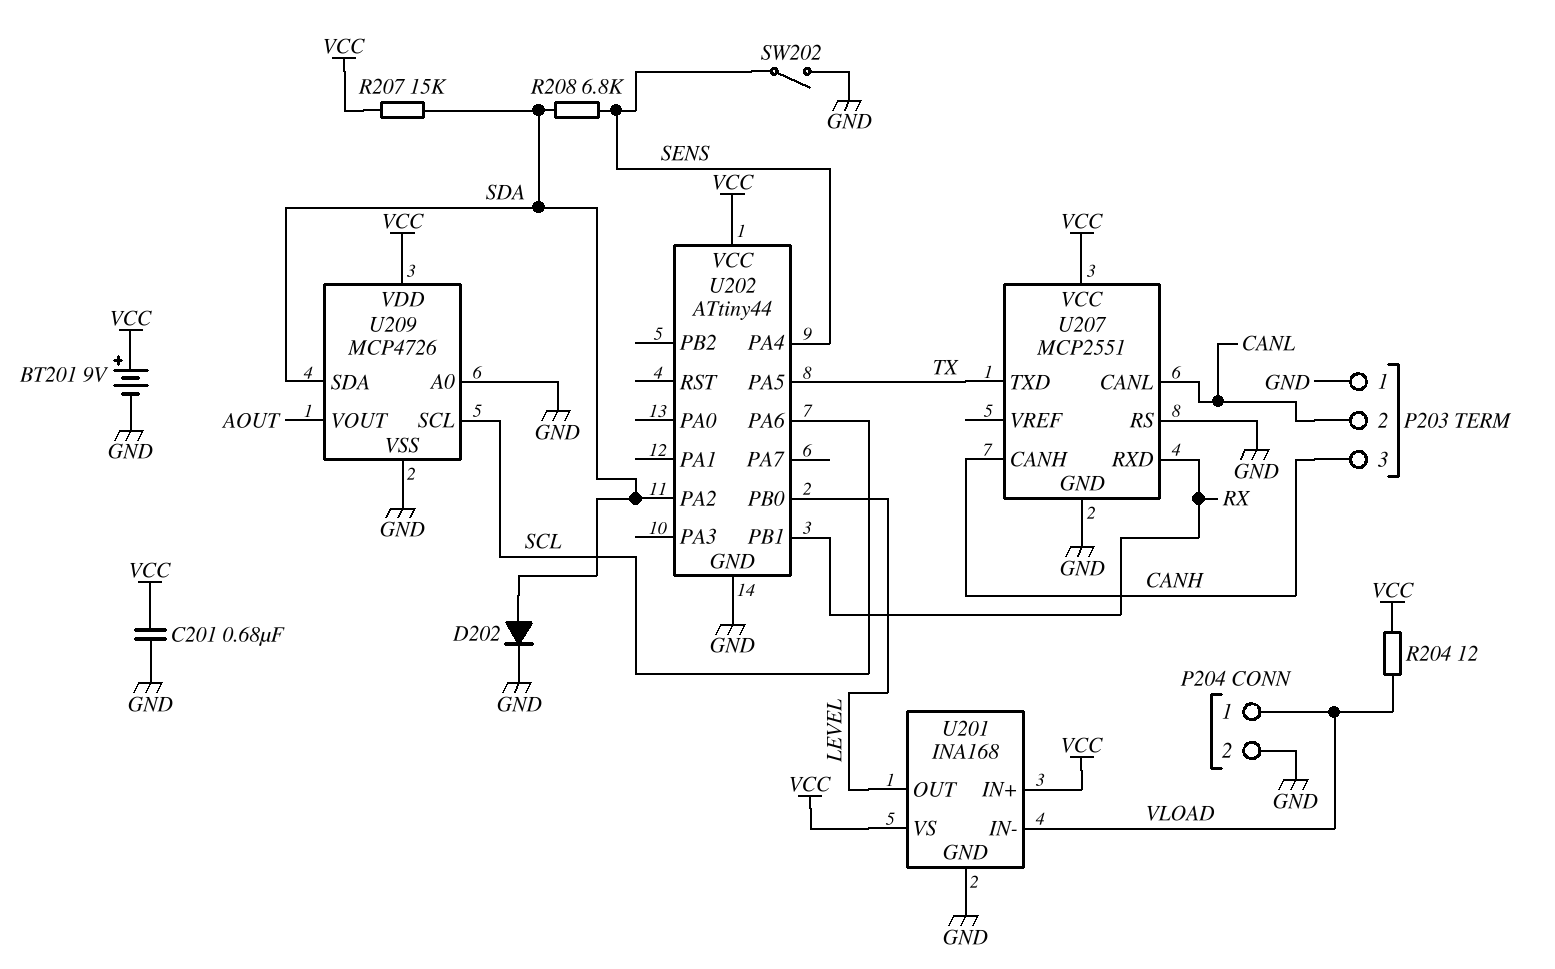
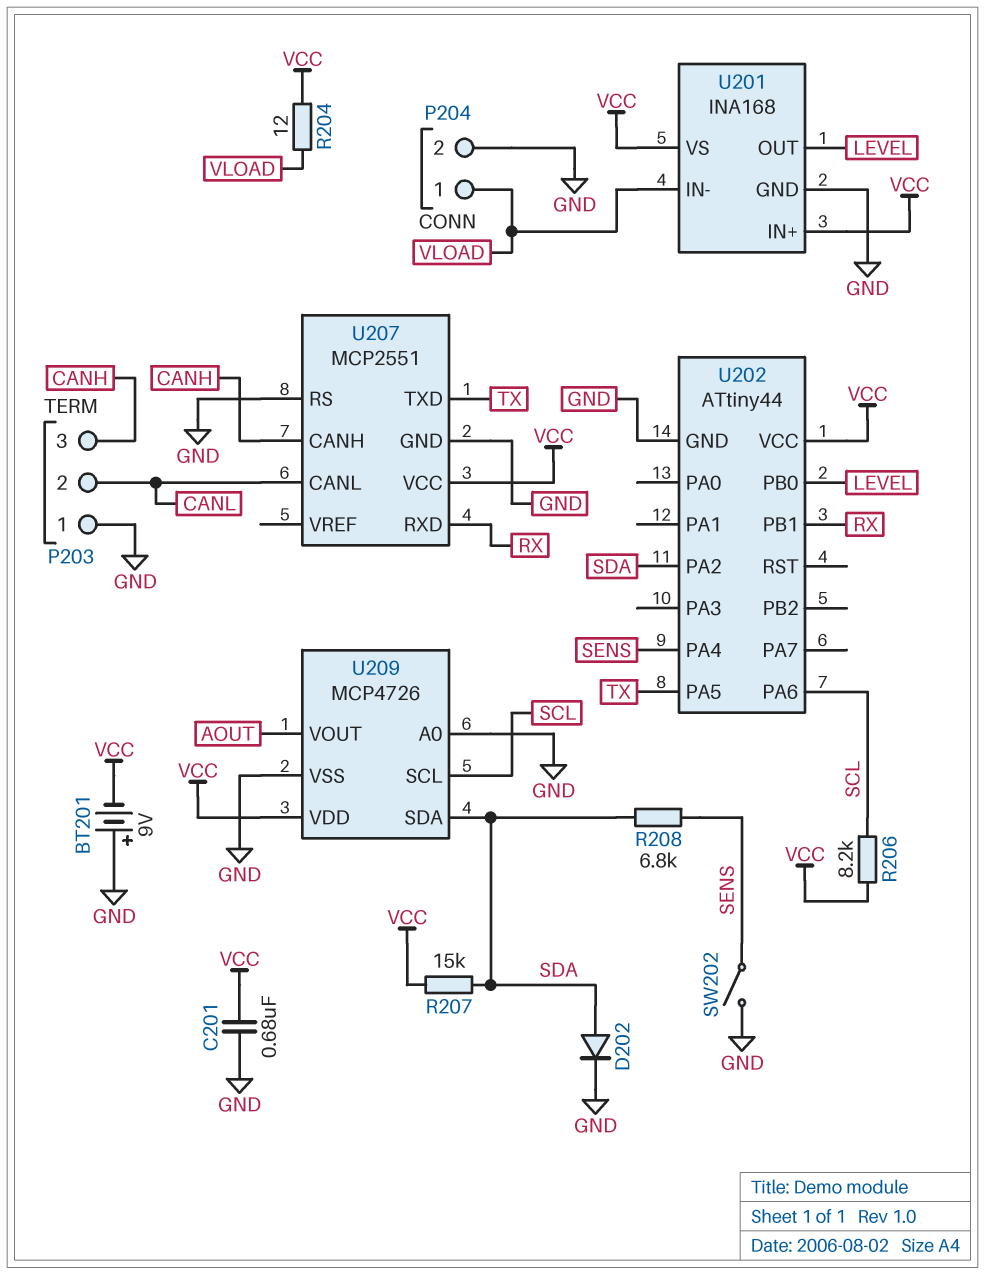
BT201: 9V (plus VCC, minus GND) -> 9V (plus GND, minus VCC)
R206: none -> 8.2k (SCL, VCC)

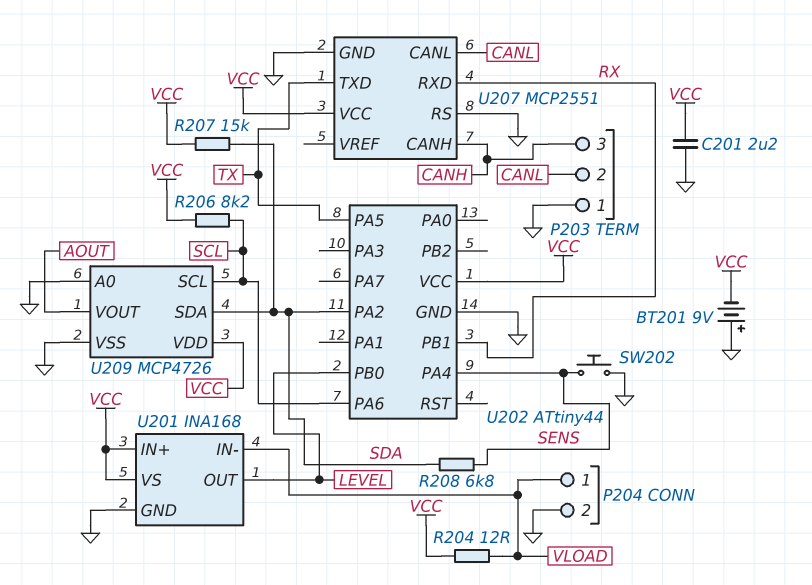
C201: 680nF (GND, VCC) -> 2.2uF (GND, VCC)
D202: diode (A SDA, K GND) -> none
SW202: switch (GND, SENS) -> button (GND, SENS)

